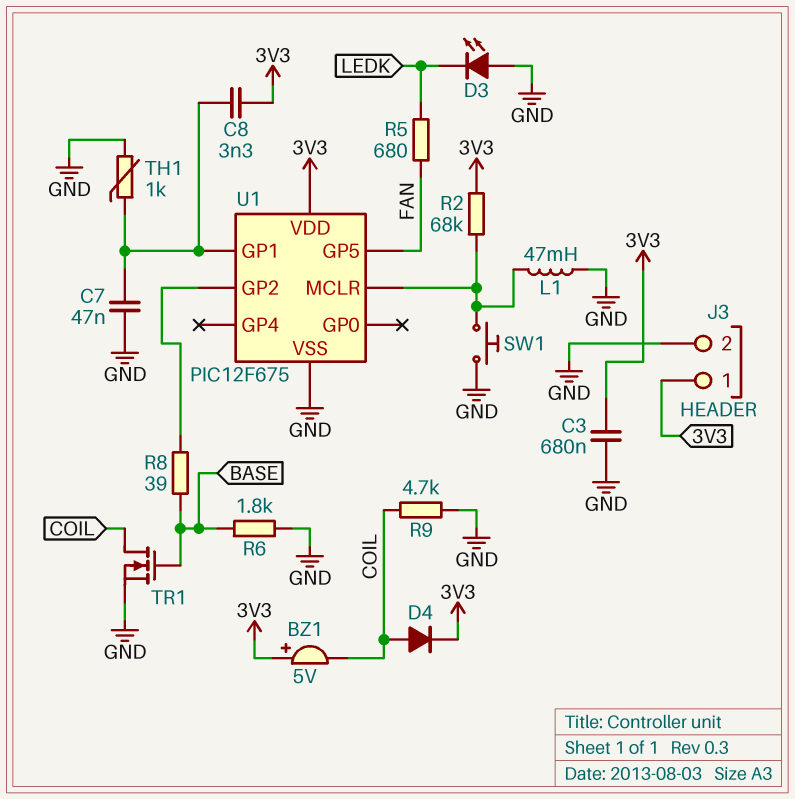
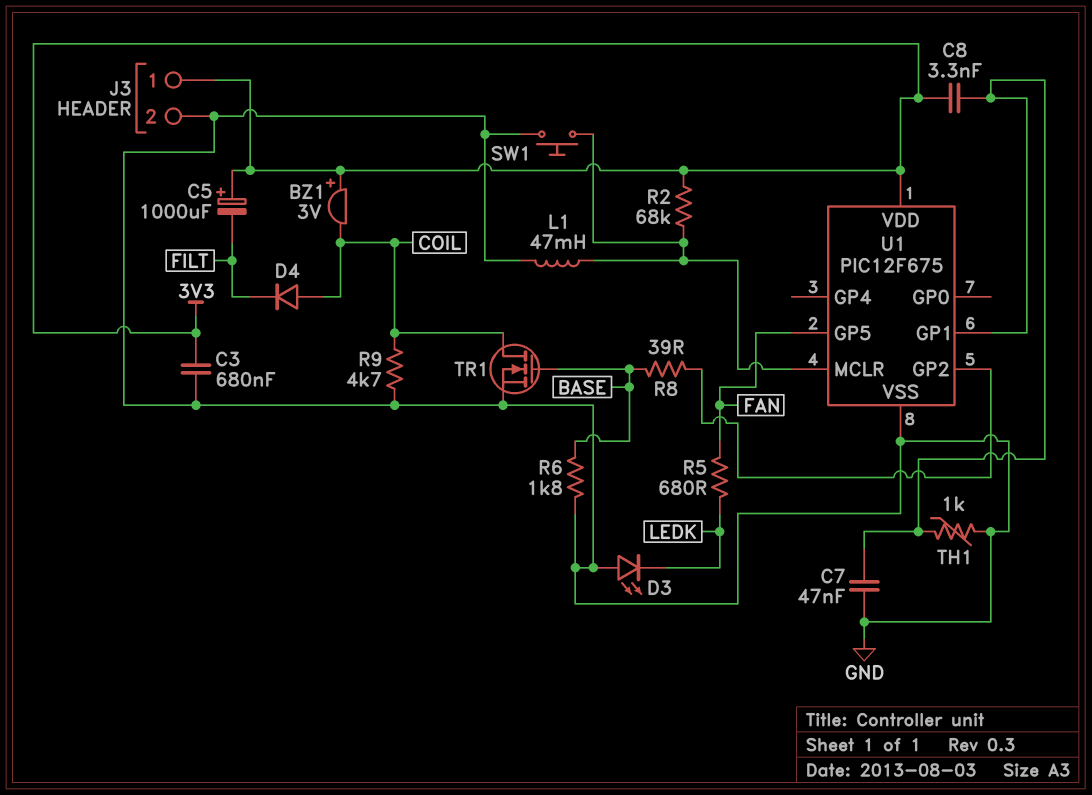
BZ1: buzzer 5V (plus 3V3, minus COIL) -> buzzer 3V (plus 3V3, minus COIL)
C5: none -> 1000uF (plus 3V3, minus FILT)
D4: diode (A COIL, K 3V3) -> diode (A COIL, K FILT)

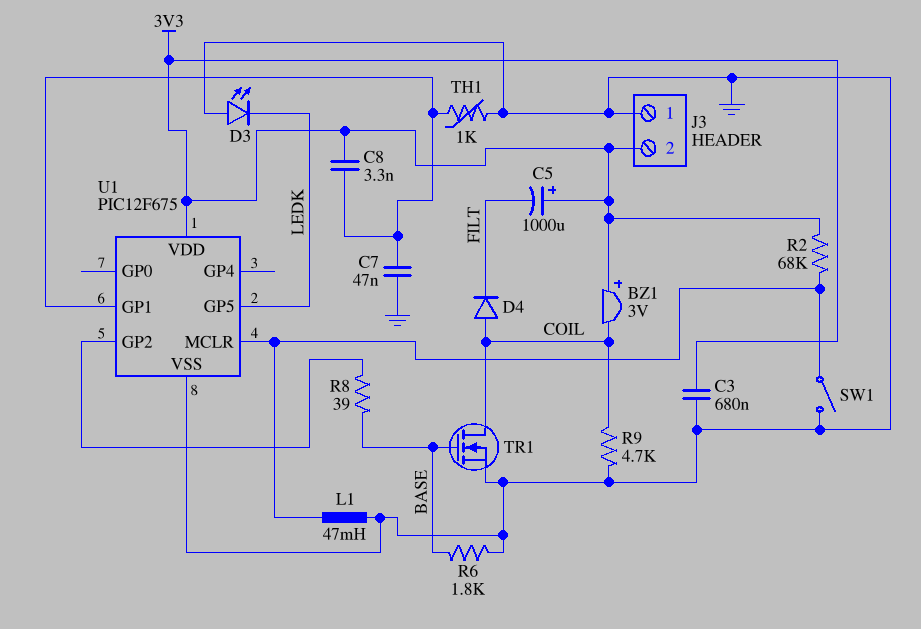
J3 pin 1: 3V3 -> GND
J3 pin 2: GND -> 3V3
R5: 680 (FAN, LEDK) -> none
SW1: button (GND, U1/MCLR) -> switch (GND, U1/MCLR)
U1 pin GP5: FAN -> LEDK

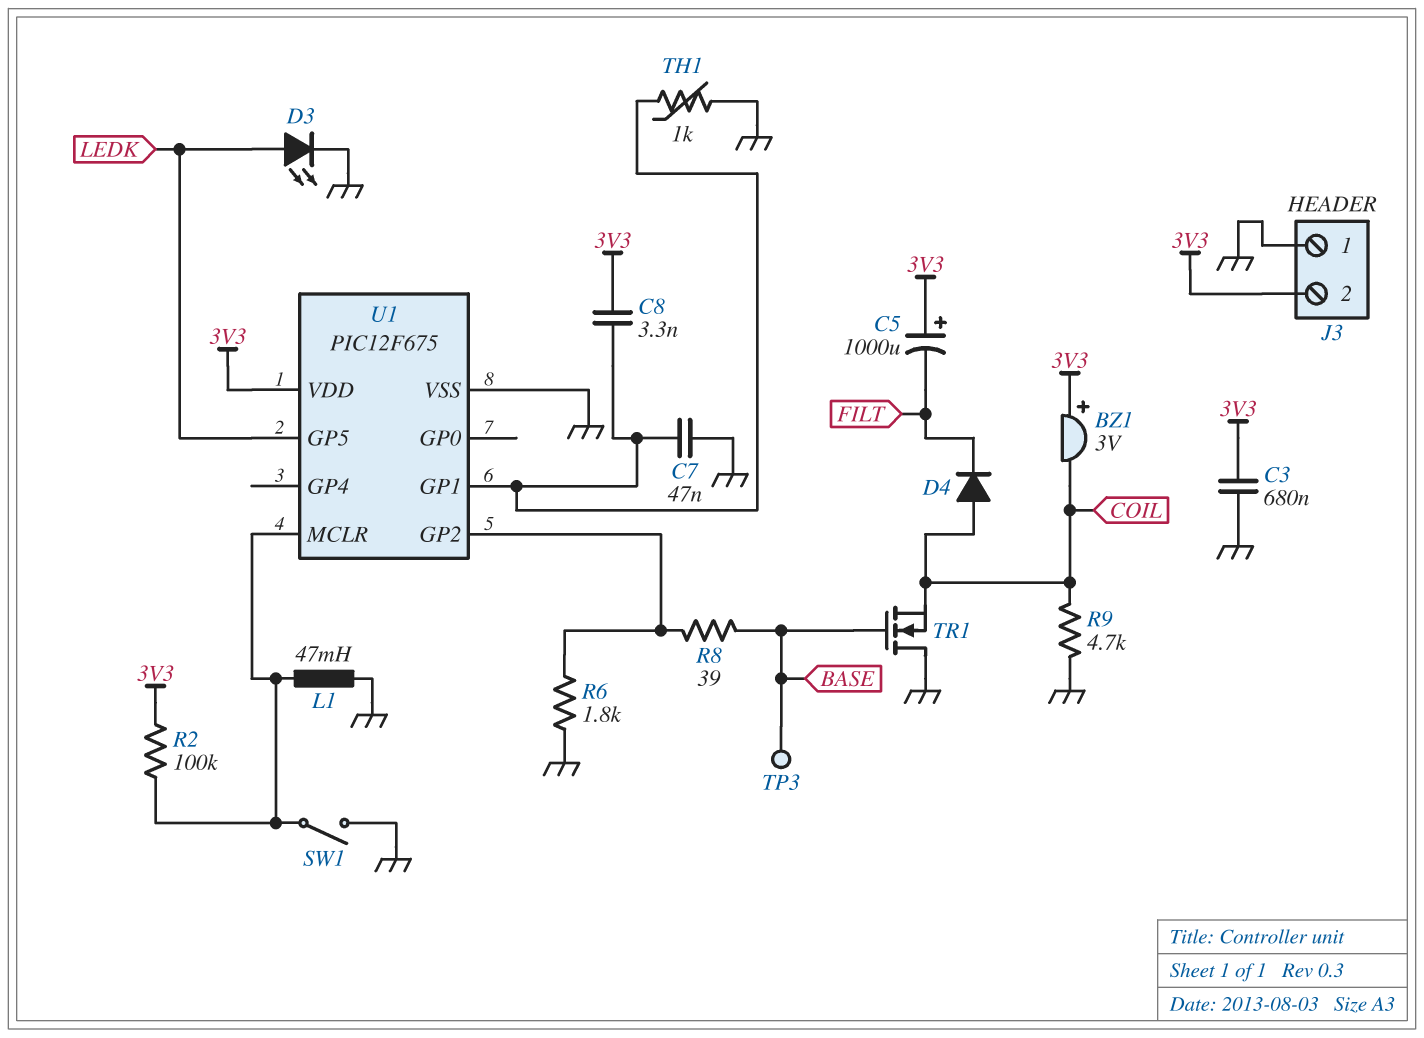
D3: LED (A GND, K LEDK) -> LED (A LEDK, K GND)
R2: 68k (3V3, U1/MCLR) -> 100k (3V3, U1/MCLR)
R6: 1.8k (BASE, GND) -> 1.8k (GND, U1/GP2)
TP3: none -> test point (BASE)
TR1: NMOS (G BASE, D COIL, S GND) -> NMOS (G BASE, D GND, S COIL)

